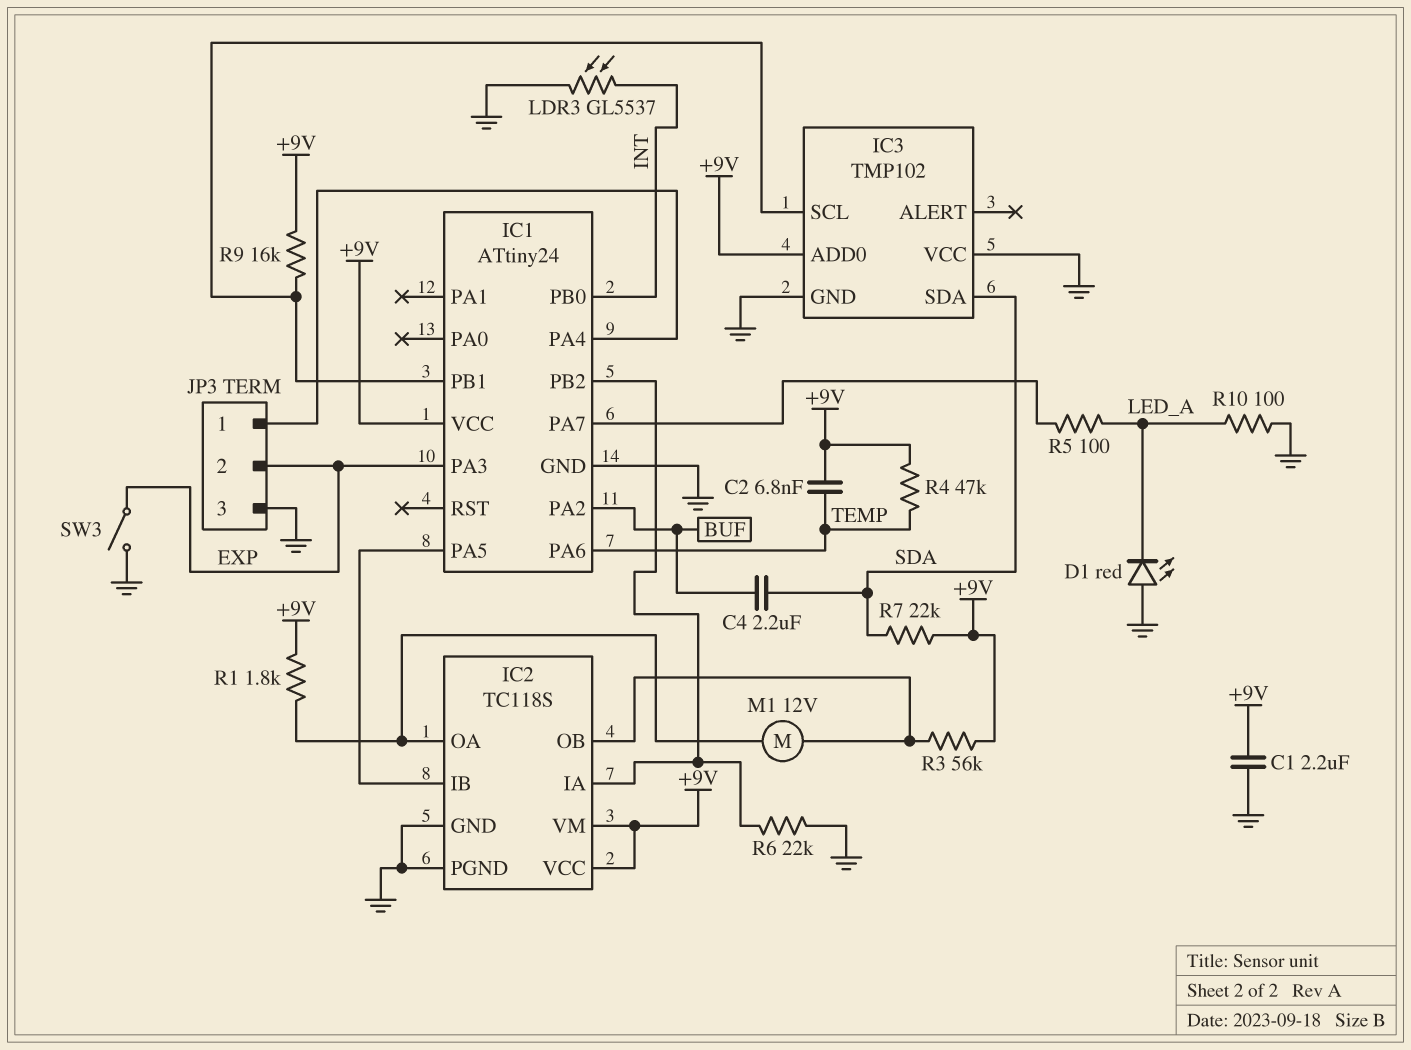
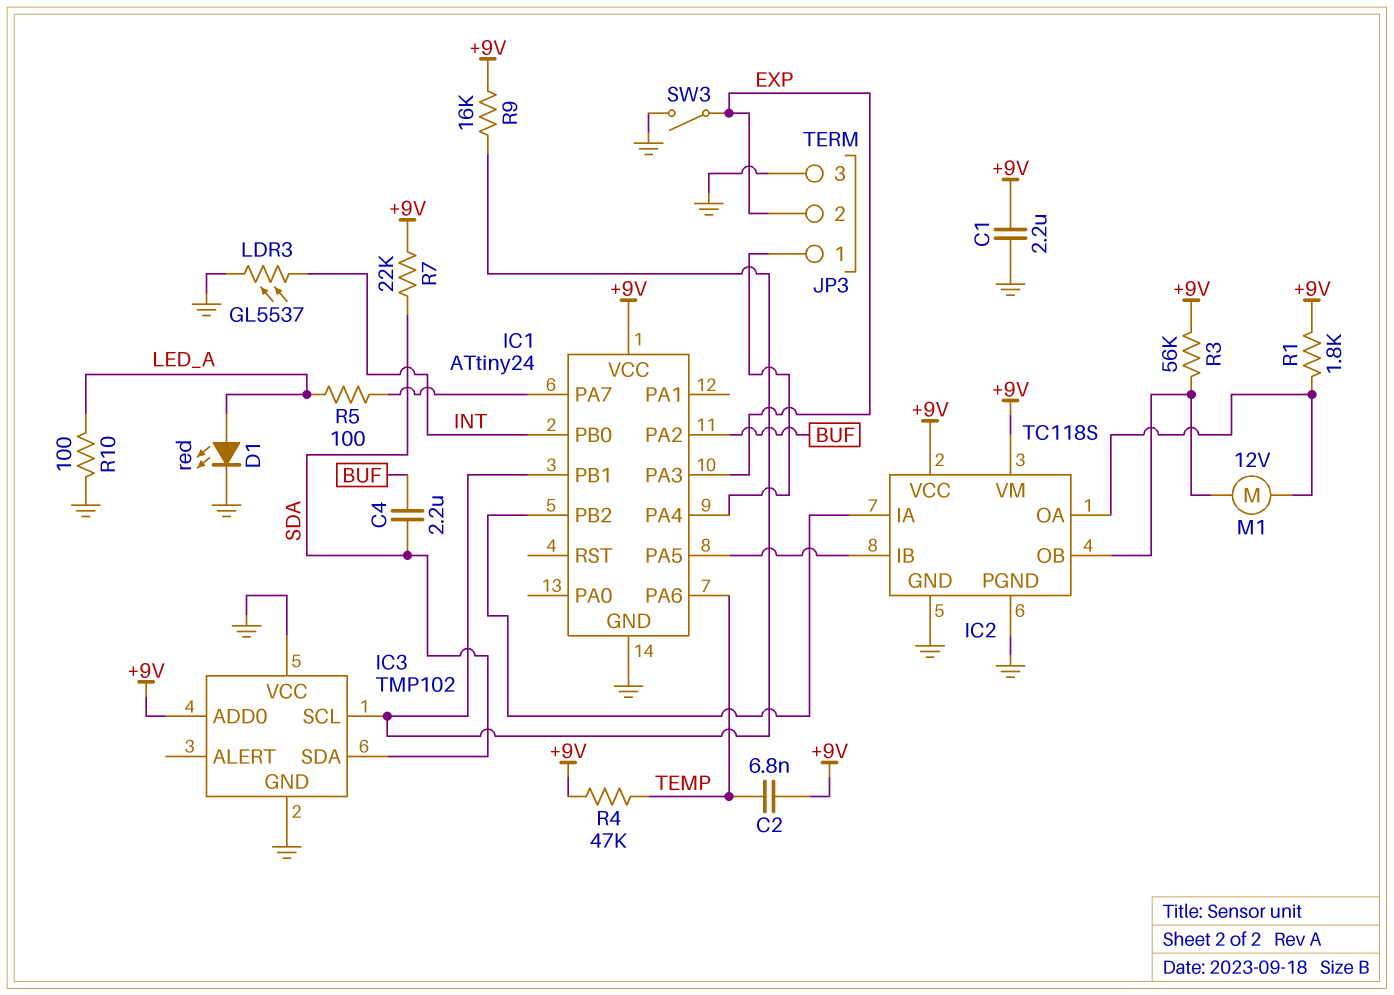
D1: LED red (A GND, K LED_A) -> LED red (A LED_A, K GND)
R6: 22k (GND, IC1/PB2) -> none

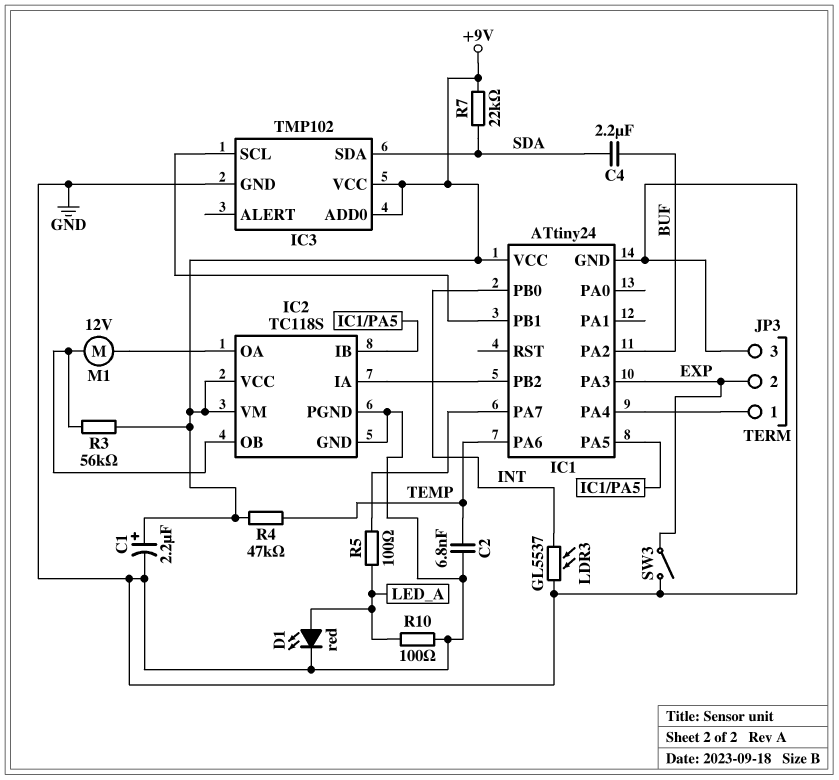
C1: 2.2uF (+9V, GND) -> 2.2uF (plus +9V, minus GND)
C2: 6.8nF (+9V, TEMP) -> 6.8nF (GND, TEMP)
IC3 pin VCC: GND -> +9V
R1: 1.8k (+9V, IC2/OA) -> none
R9: 16k (+9V, IC1/PB1) -> none

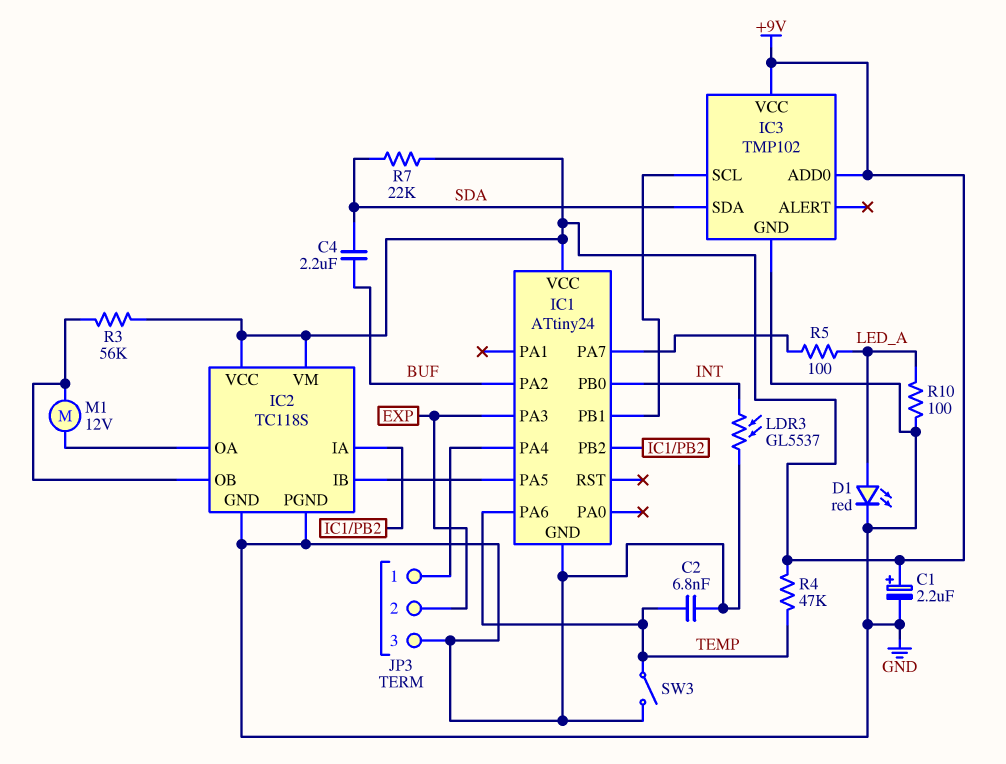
SW3: switch (EXP, GND) -> switch (GND, TEMP)

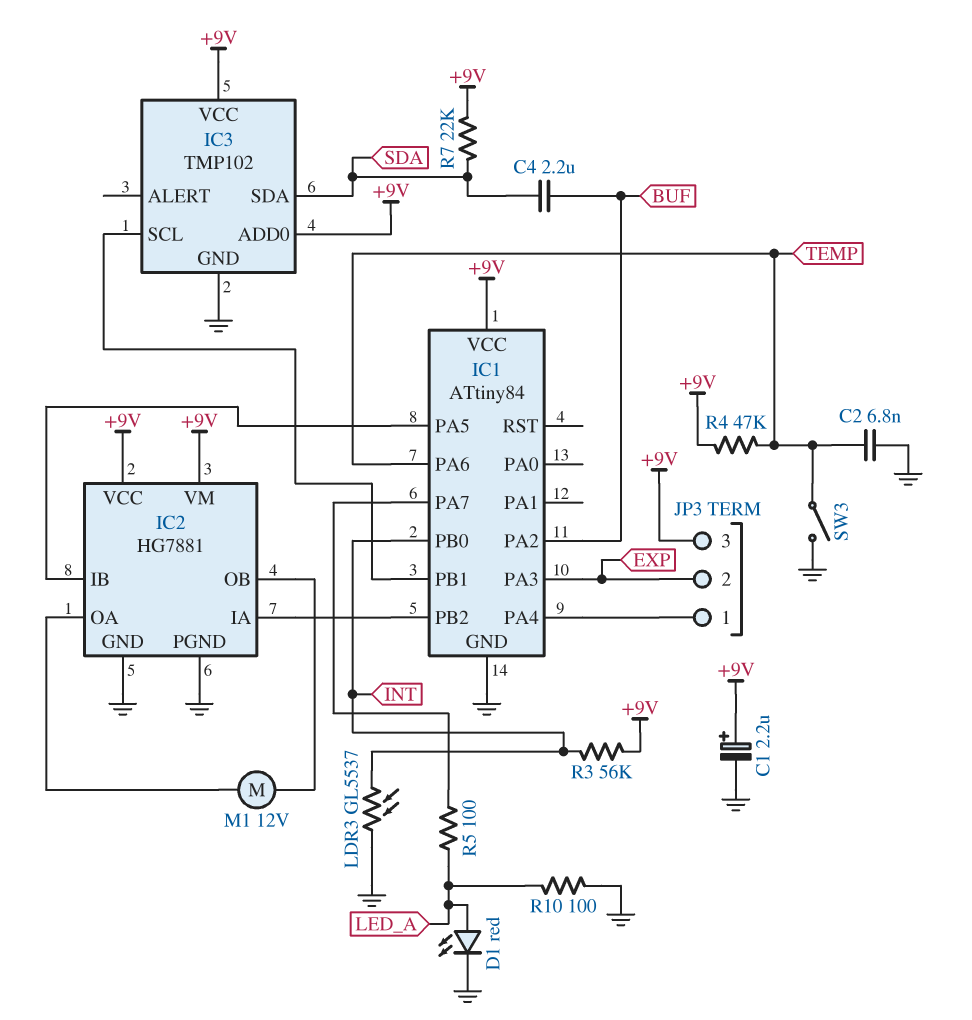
IC1: ATtiny24 -> ATtiny84
IC2: TC118S -> HG7881
JP3 pin 3: GND -> +9V
R3: 56k (+9V, IC2/OB) -> 56k (+9V, INT)

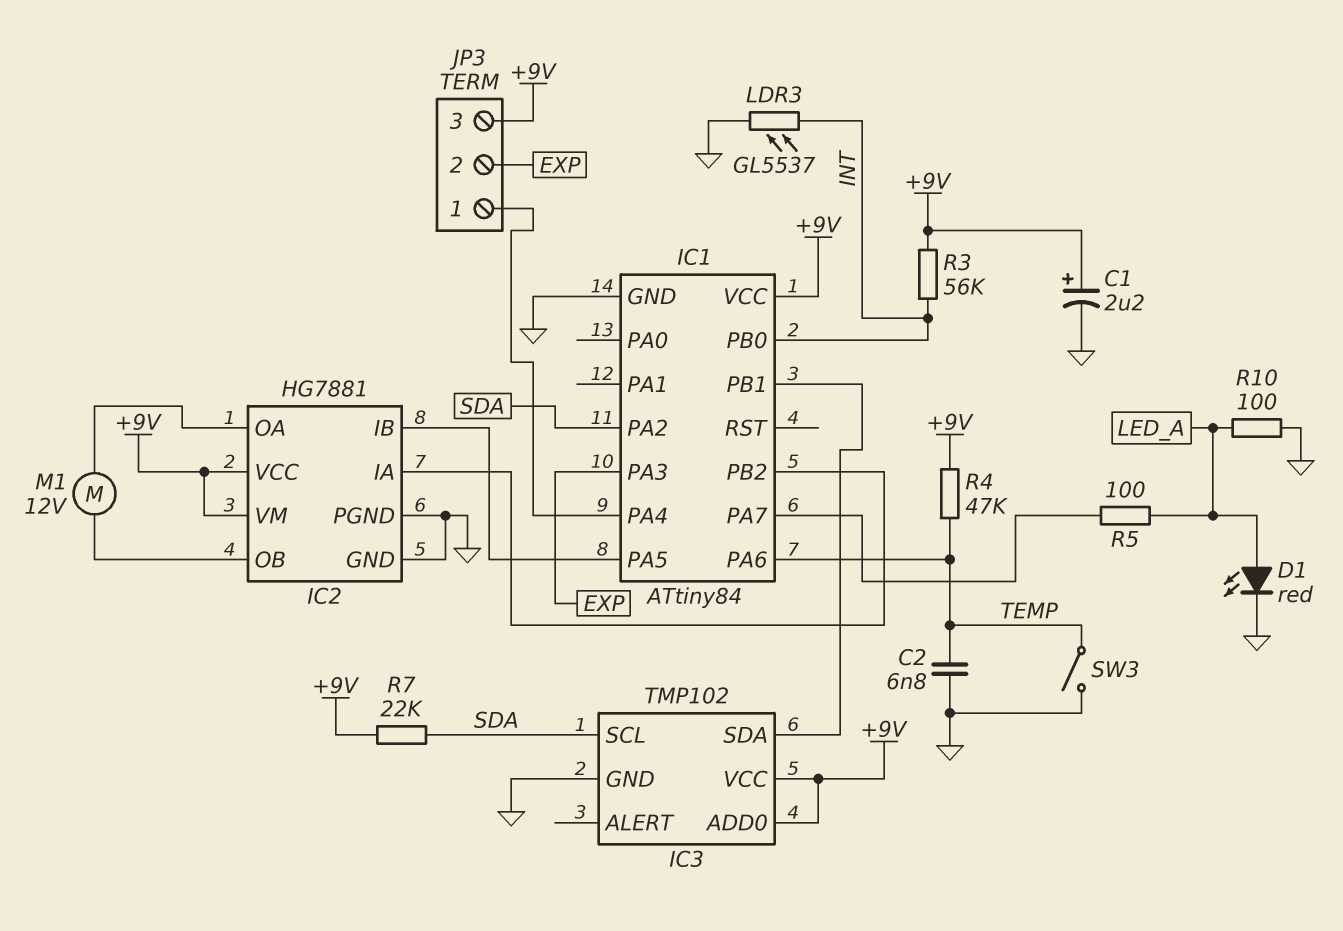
C4: 2.2uF (BUF, SDA) -> none
IC1 pin PA2: BUF -> SDA
IC3 pin SCL: IC1/PB1 -> SDA
IC3 pin SDA: SDA -> IC1/PB1

